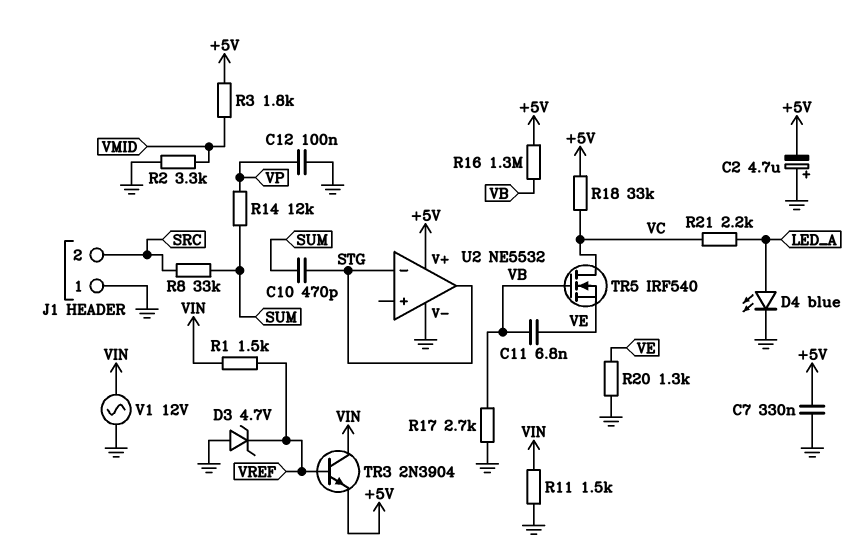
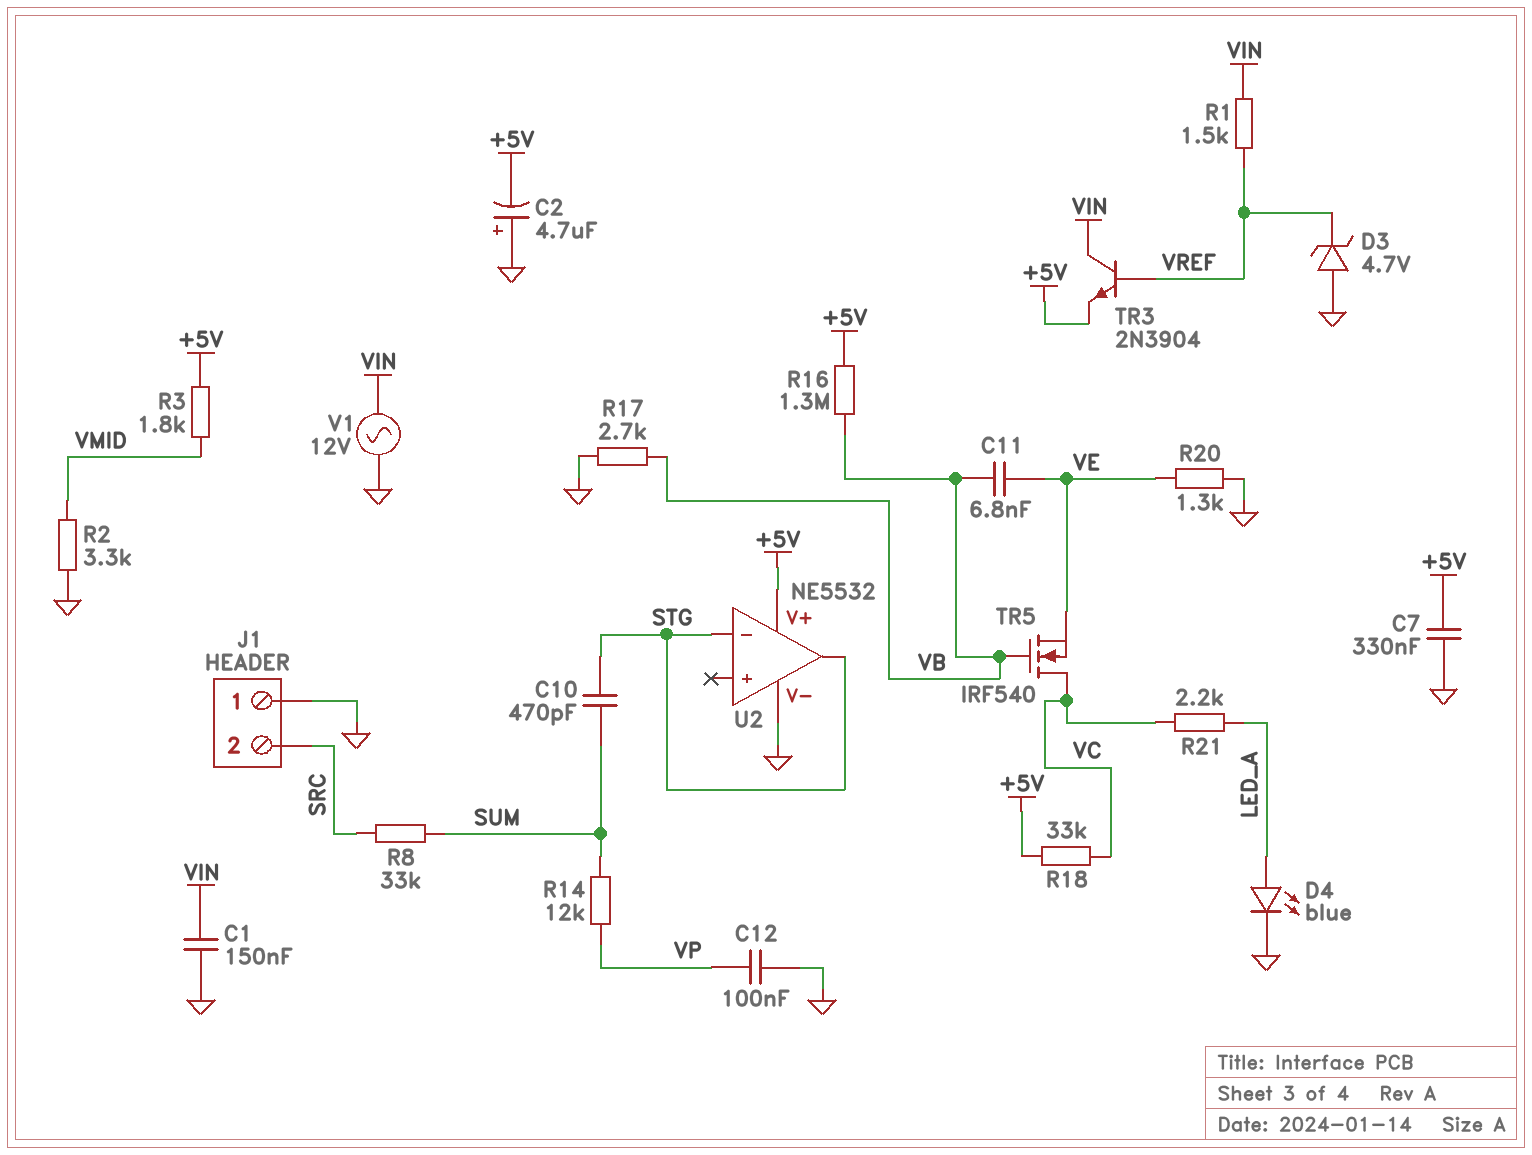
C1: none -> 150nF (GND, VIN)
R11: 1.5k (GND, VIN) -> none

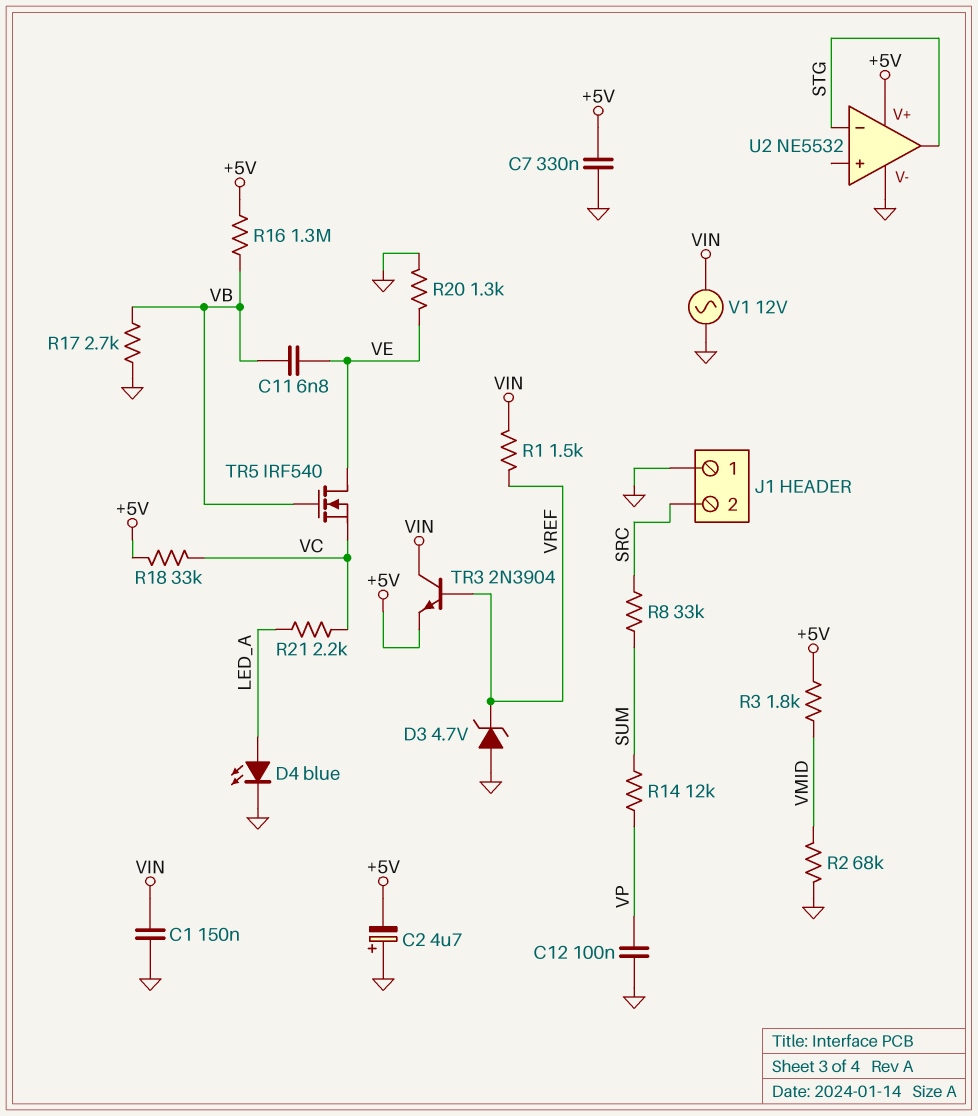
C10: 470pF (STG, SUM) -> none
R2: 3.3k (GND, VMID) -> 68k (GND, VMID)
TR5: NMOS IRF540 (G VB, D VC, S VE) -> NMOS IRF540 (G VB, D VE, S VC)

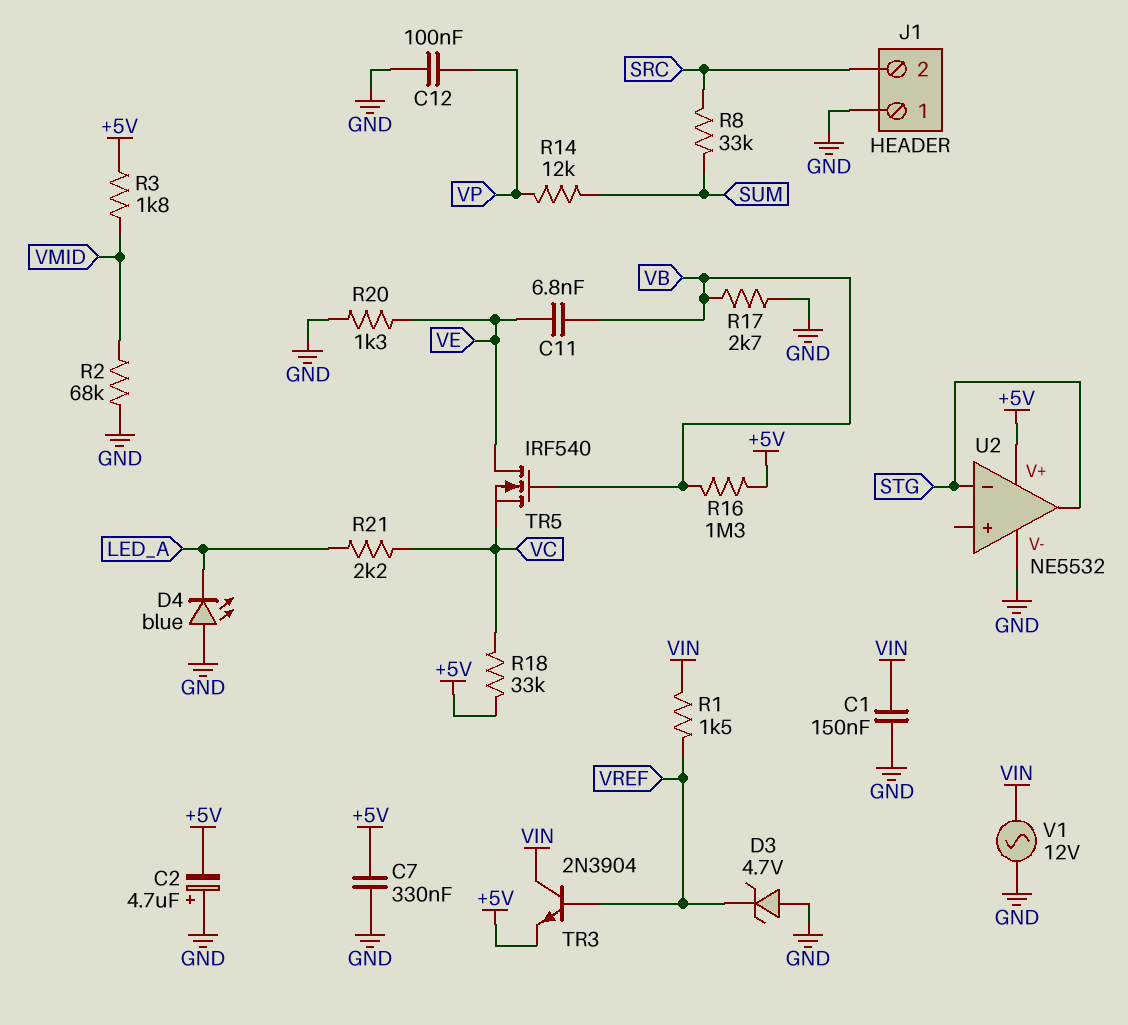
D4: LED blue (A LED_A, K GND) -> LED blue (A GND, K LED_A)

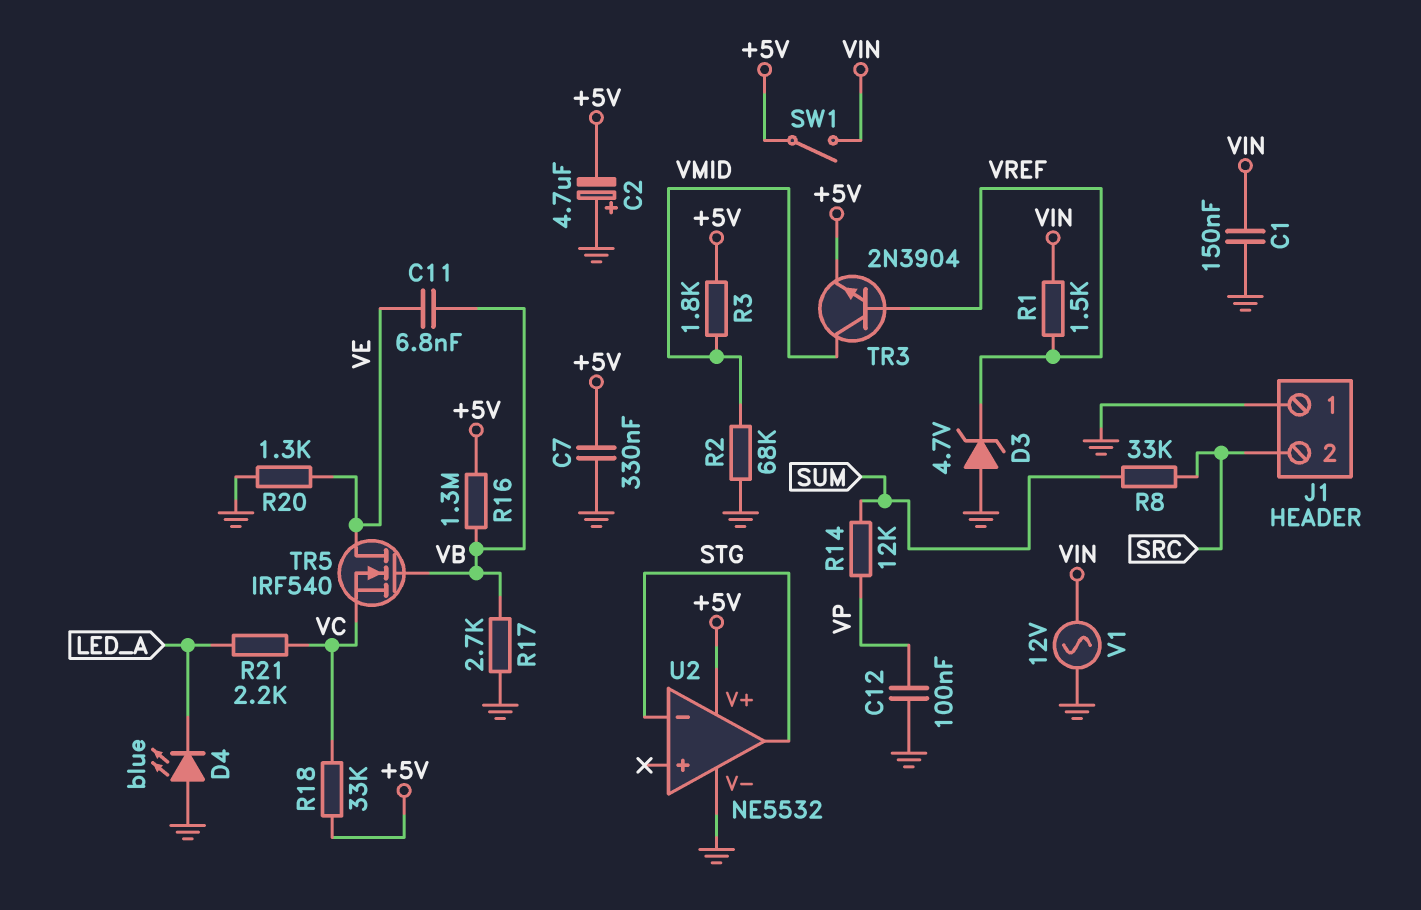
SW1: none -> switch (+5V, VIN)
TR3: NPN 2N3904 (B VREF, C VIN, E +5V) -> NPN 2N3904 (B VREF, C VMID, E +5V)

